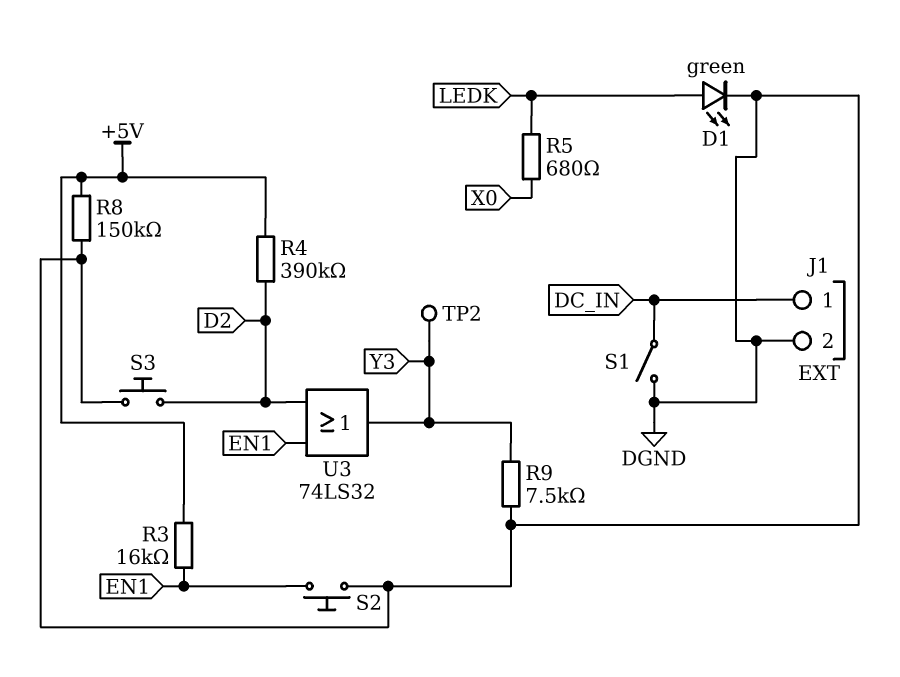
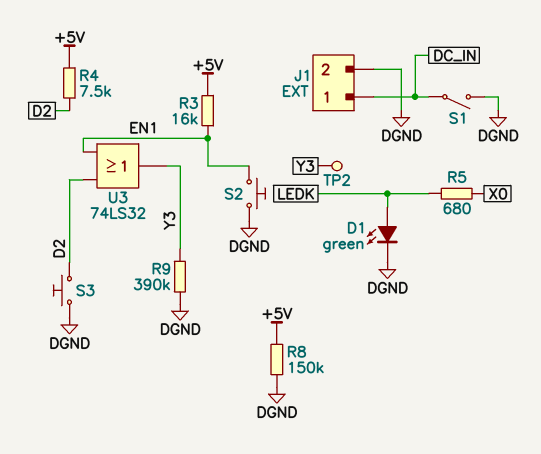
R4: 390k (+5V, D2) -> 7.5k (+5V, D2)
R9: 7.5k (DGND, Y3) -> 390k (DGND, Y3)

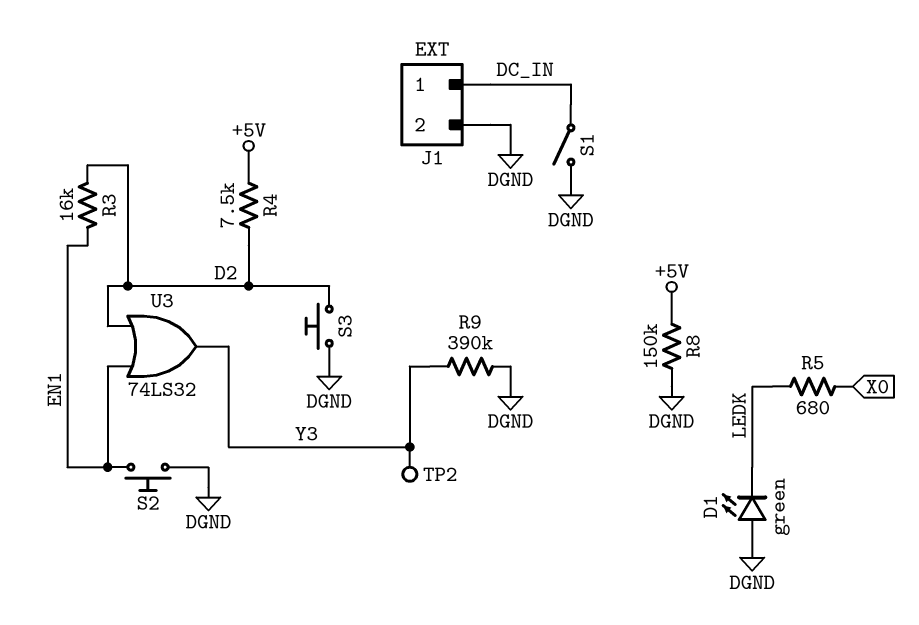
D1: LED green (A LEDK, K DGND) -> LED green (A DGND, K LEDK)
R3: 16k (+5V, EN1) -> 16k (D2, EN1)

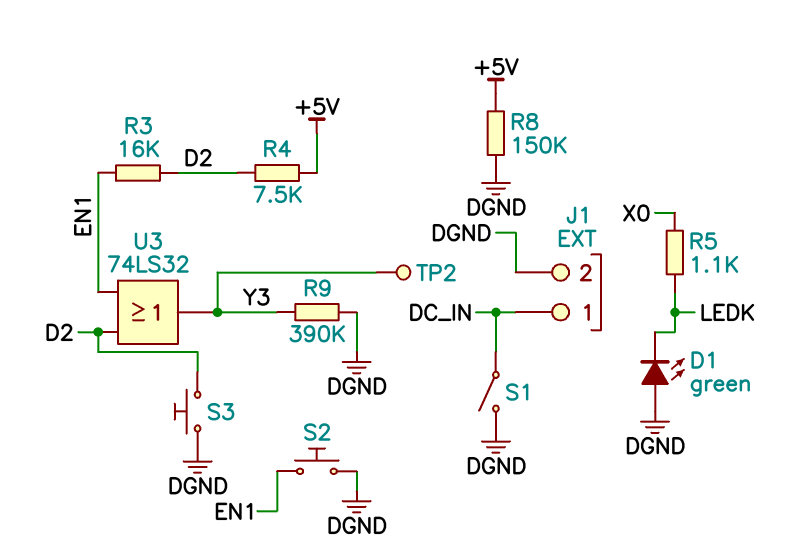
R5: 680 (LEDK, X0) -> 1.1k (LEDK, X0)

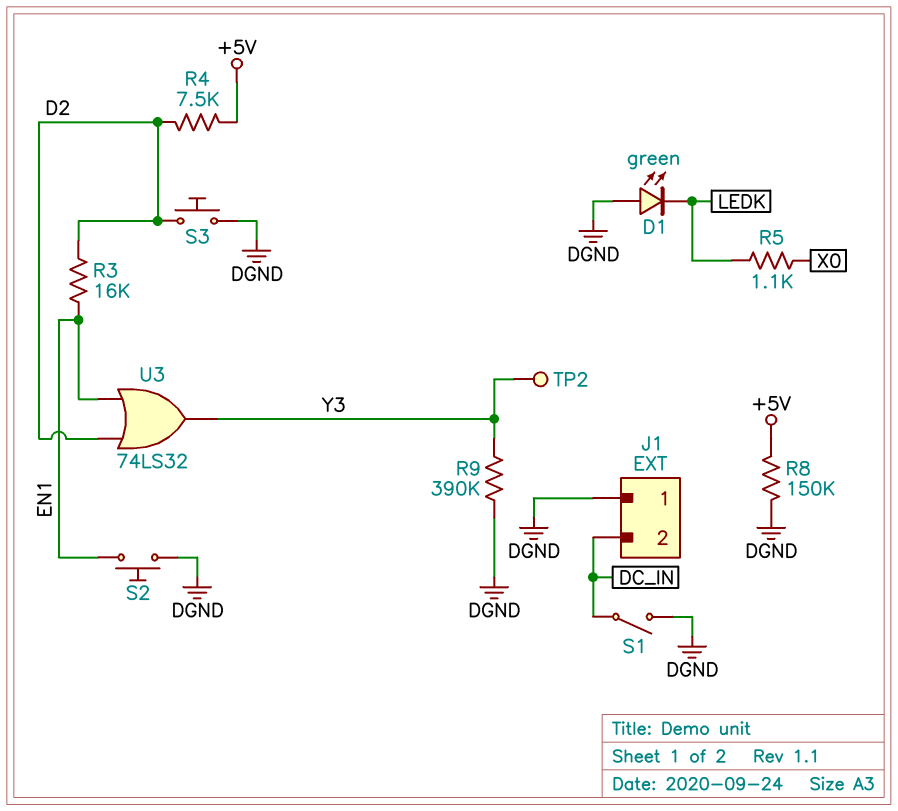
J1 pin 1: DC_IN -> DGND
J1 pin 2: DGND -> DC_IN

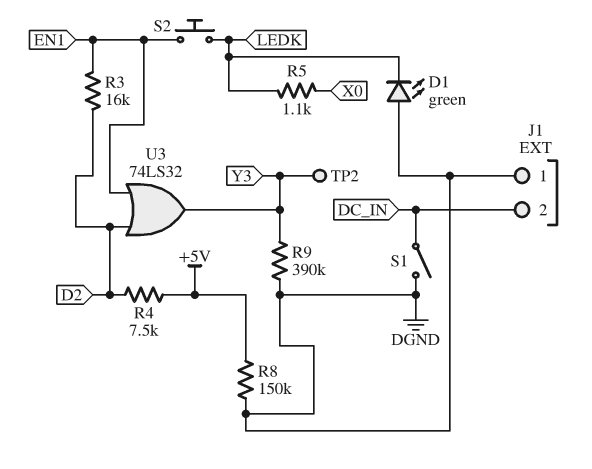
S2: button (DGND, EN1) -> button (EN1, LEDK)
S3: button (D2, DGND) -> none

